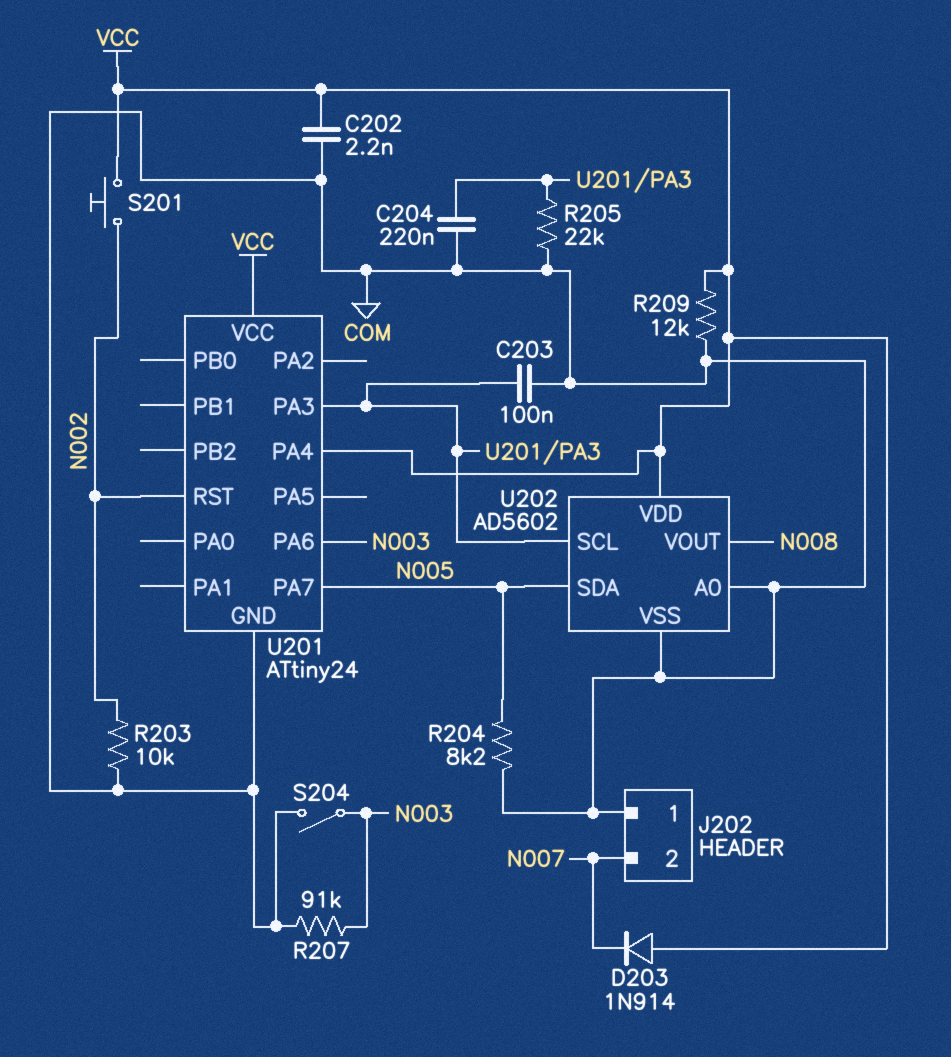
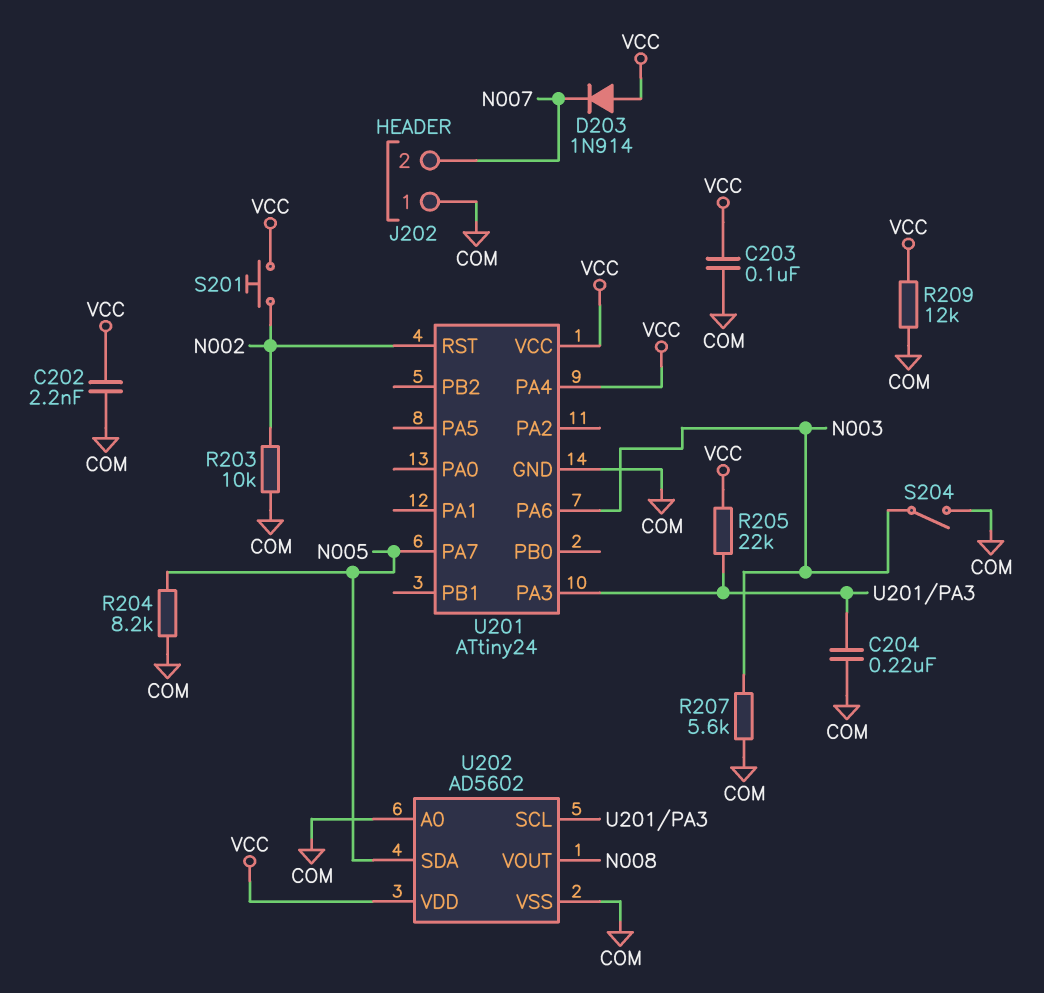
C203: 100nF (COM, U201/PA3) -> 100nF (COM, VCC)
R205: 22k (COM, U201/PA3) -> 22k (U201/PA3, VCC)
R207: 91k (COM, N003) -> 5.6k (COM, N003)

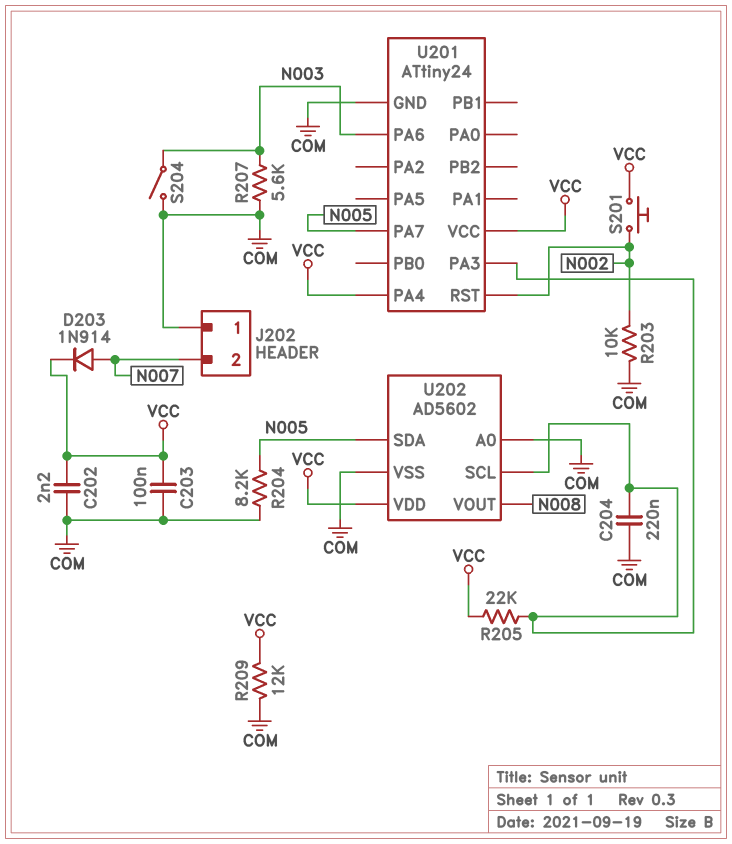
D203: diode 1N914 (A VCC, K N007) -> diode 1N914 (A N007, K VCC)

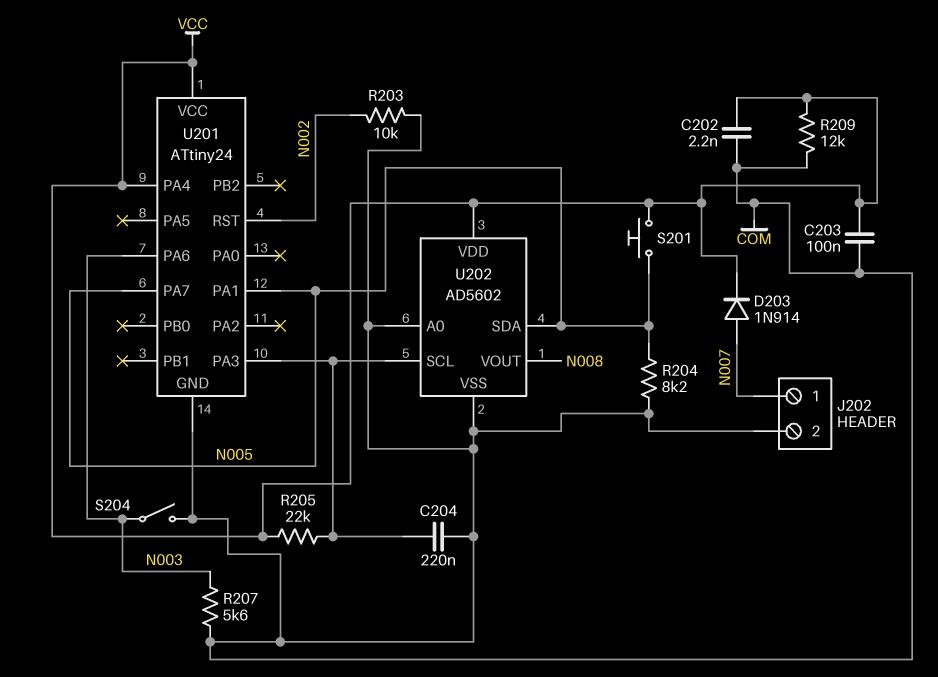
J202 pin 1: COM -> N007
J202 pin 2: N007 -> COM
S201: button (N002, VCC) -> button (N005, VCC)
U201 pin PA1: none -> N005

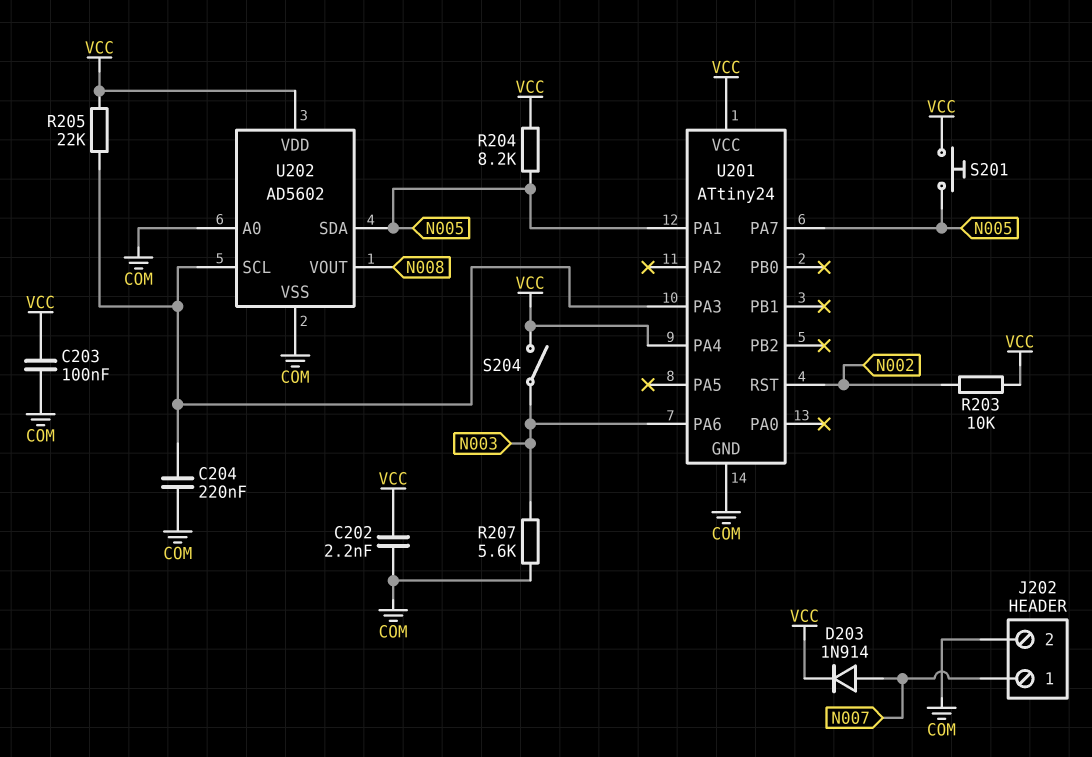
R203: 10k (COM, N002) -> 10k (N002, VCC)
R204: 8.2k (COM, N005) -> 8.2k (N005, VCC)
R209: 12k (COM, VCC) -> none
S204: switch (COM, N003) -> switch (N003, VCC)

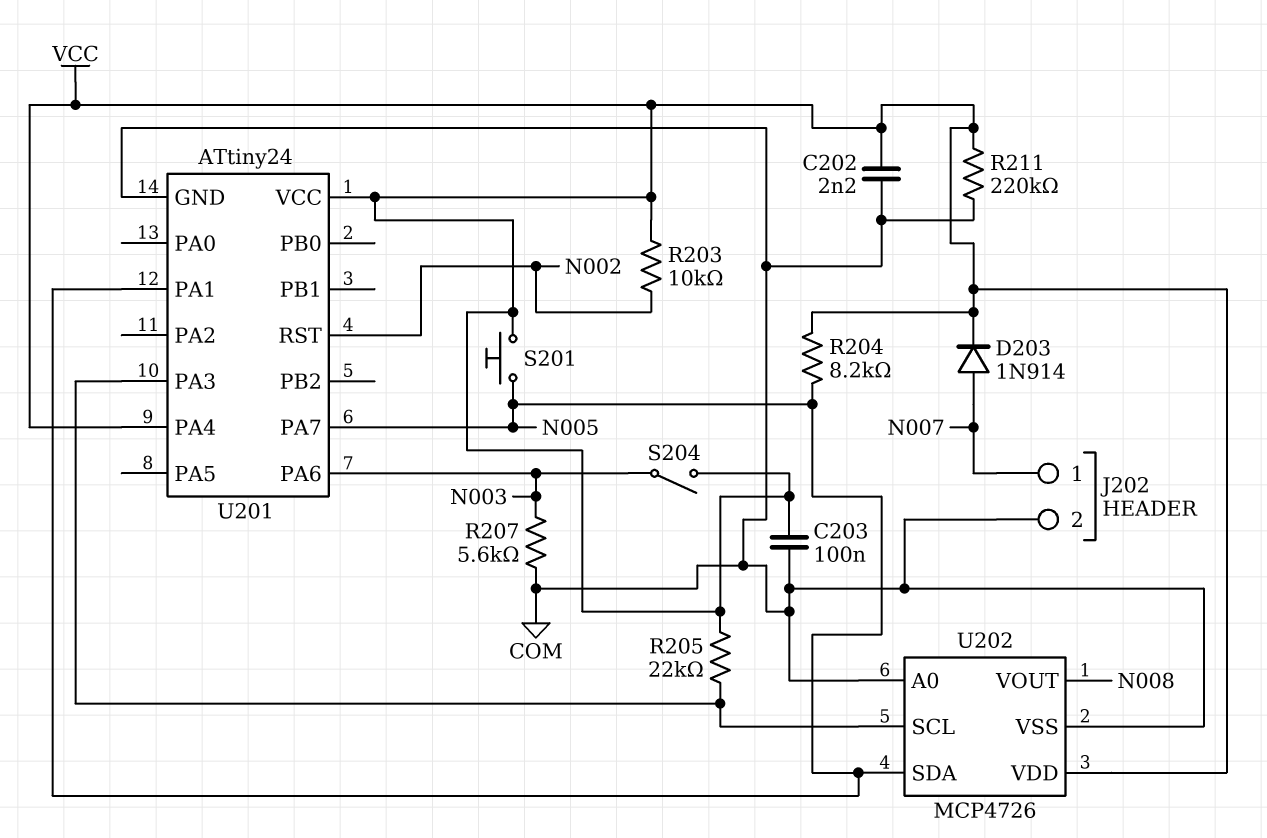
C204: 220nF (COM, U201/PA3) -> none
R211: none -> 220k (COM, VCC)
U202: AD5602 -> MCP4726

